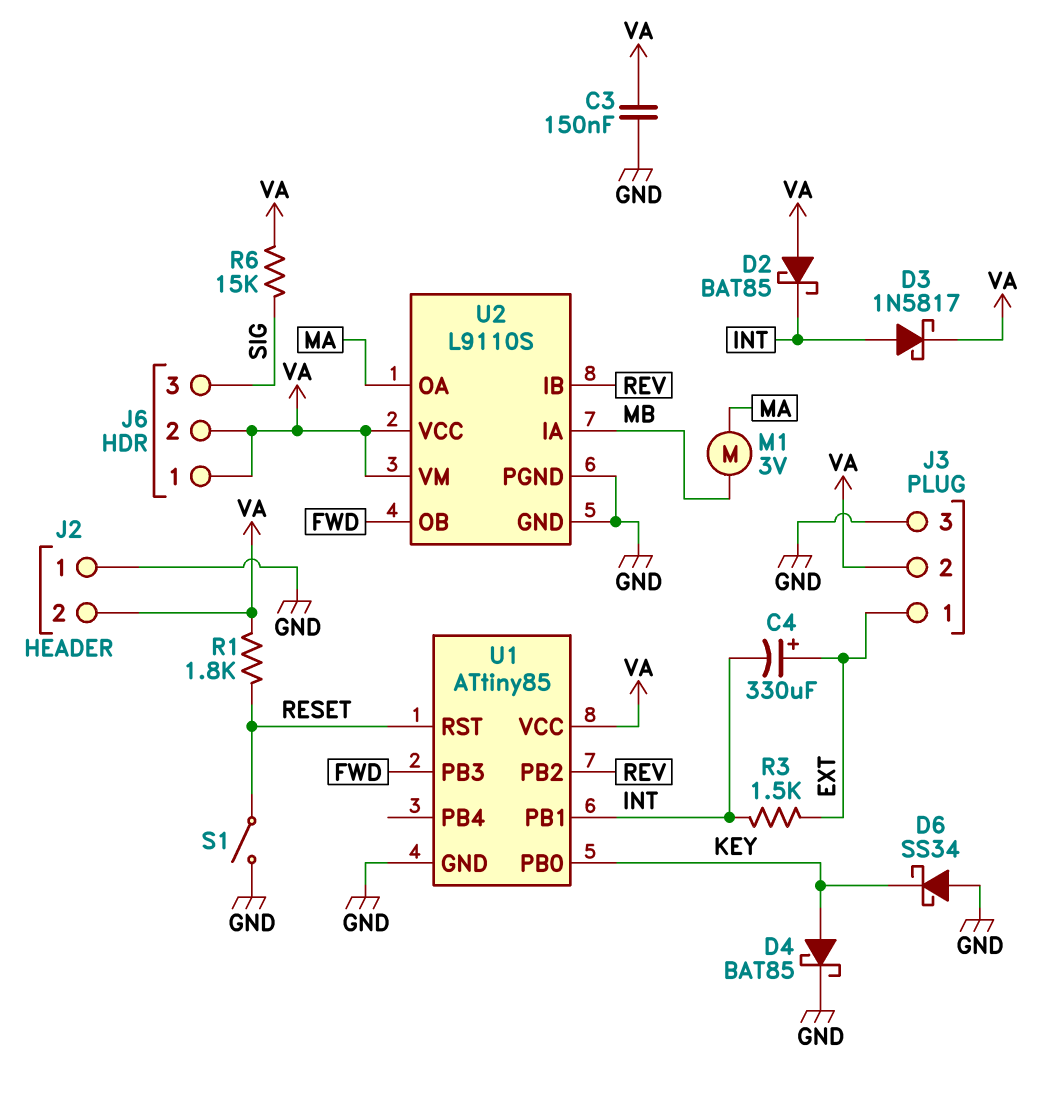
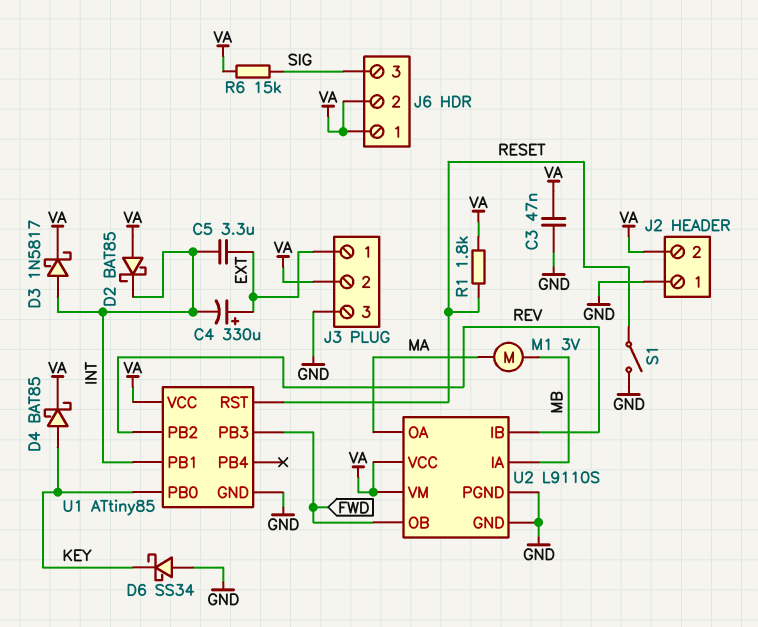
C3: 150nF (GND, VA) -> 47nF (GND, VA)
C5: none -> 3.3uF (EXT, INT)
D4: schottky BAT85 (A KEY, K GND) -> schottky BAT85 (A KEY, K VA)
R3: 1.5k (EXT, INT) -> none

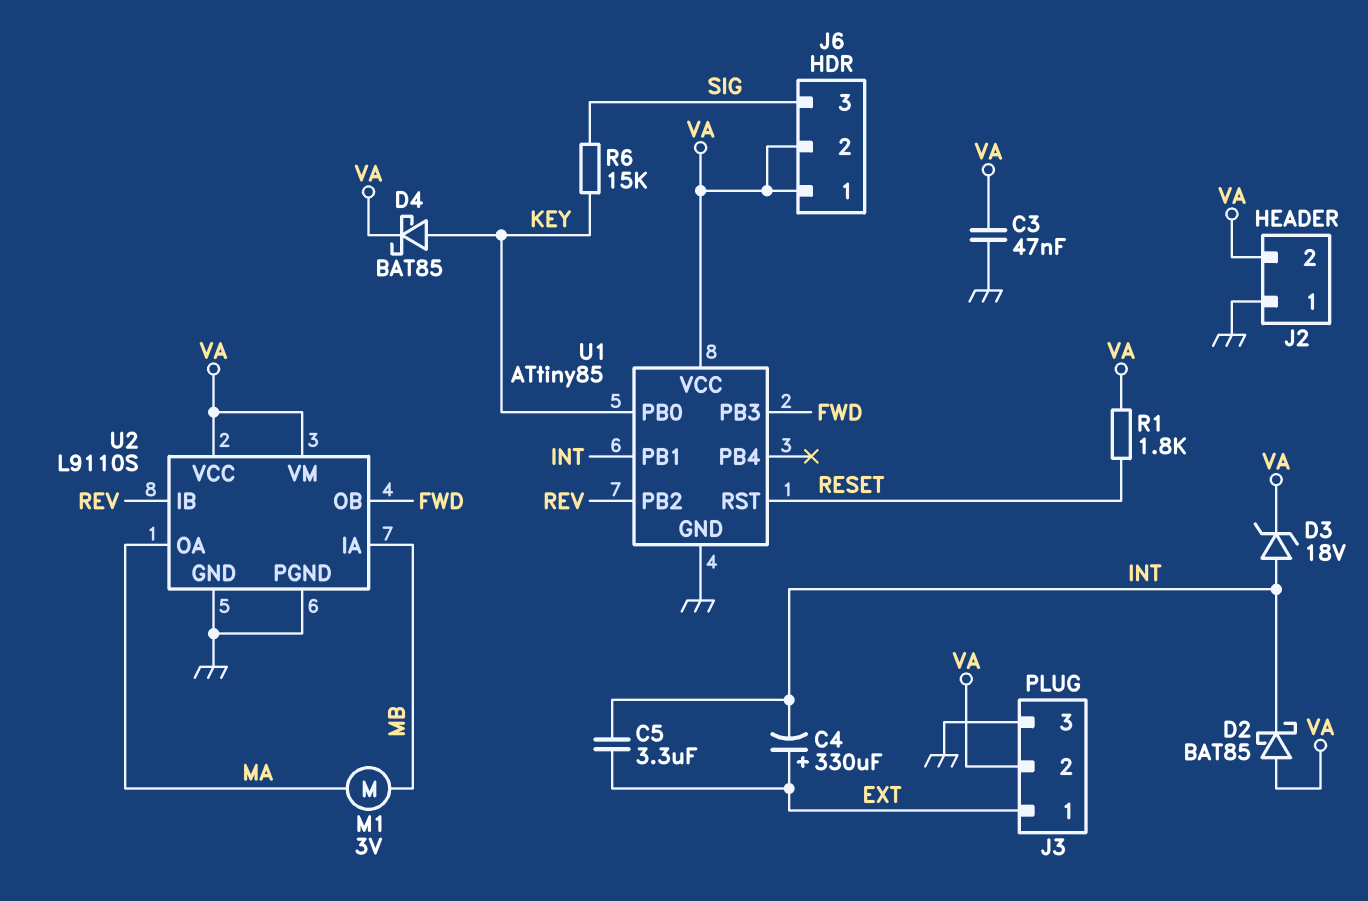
D3: schottky 1N5817 (A INT, K VA) -> zener 18V (A INT, K VA)
D6: schottky SS34 (A GND, K KEY) -> none
R6: 15k (SIG, VA) -> 15k (KEY, SIG)
S1: switch (GND, RESET) -> none

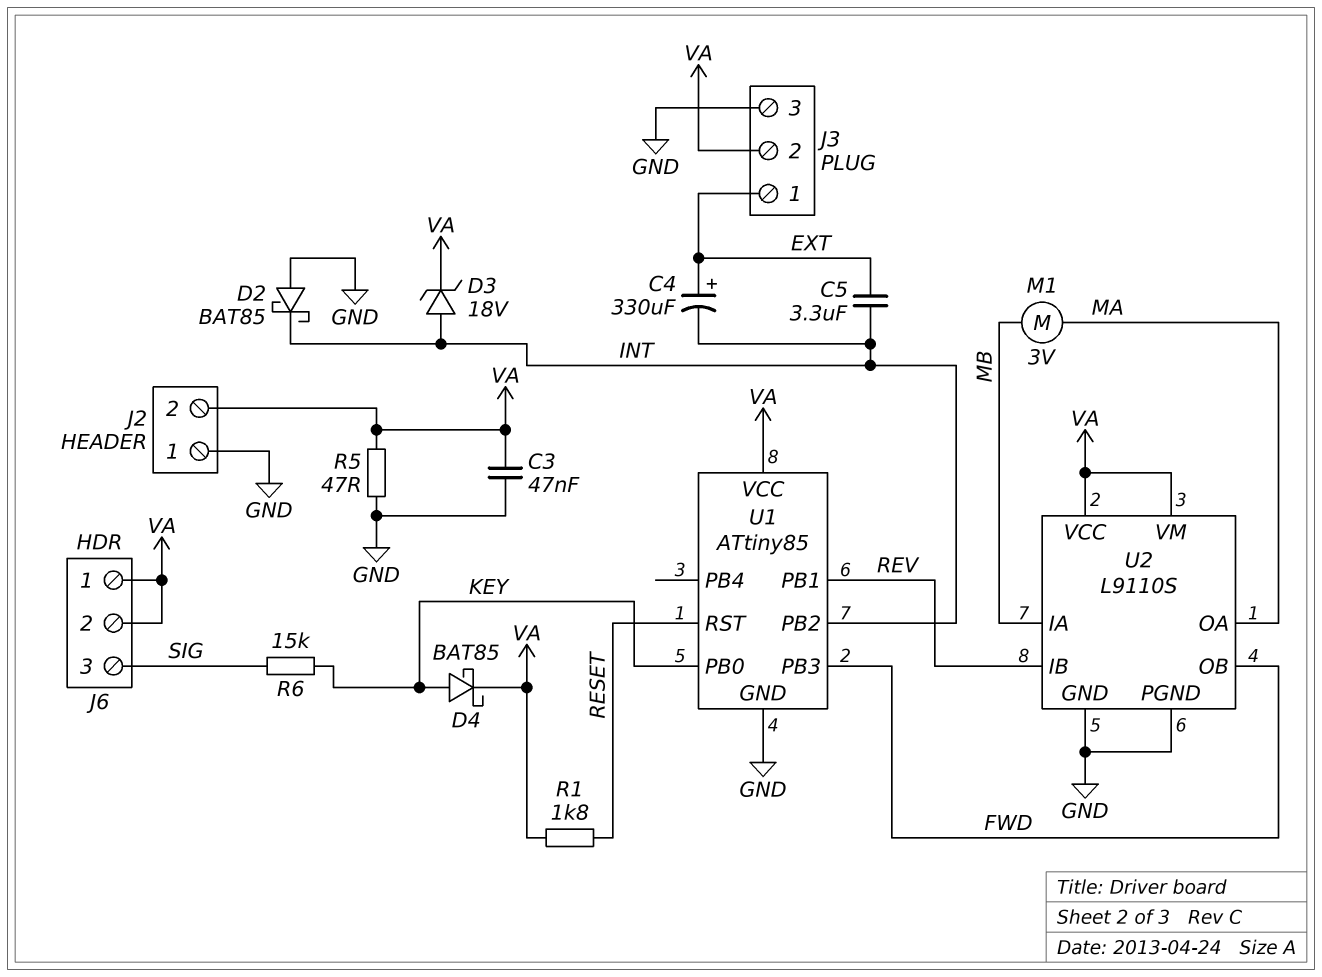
D2: schottky BAT85 (A VA, K INT) -> schottky BAT85 (A GND, K INT)
R5: none -> 47 (GND, VA)
U1 pin PB1: INT -> REV
U1 pin PB2: REV -> INT

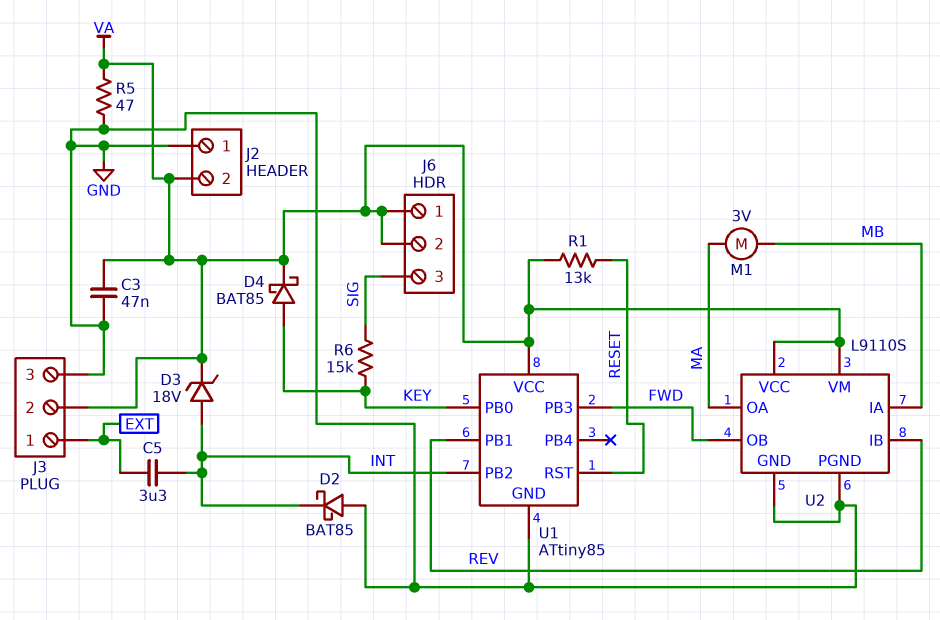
C4: 330uF (plus EXT, minus INT) -> none
R1: 1.8k (RESET, VA) -> 13k (RESET, VA)

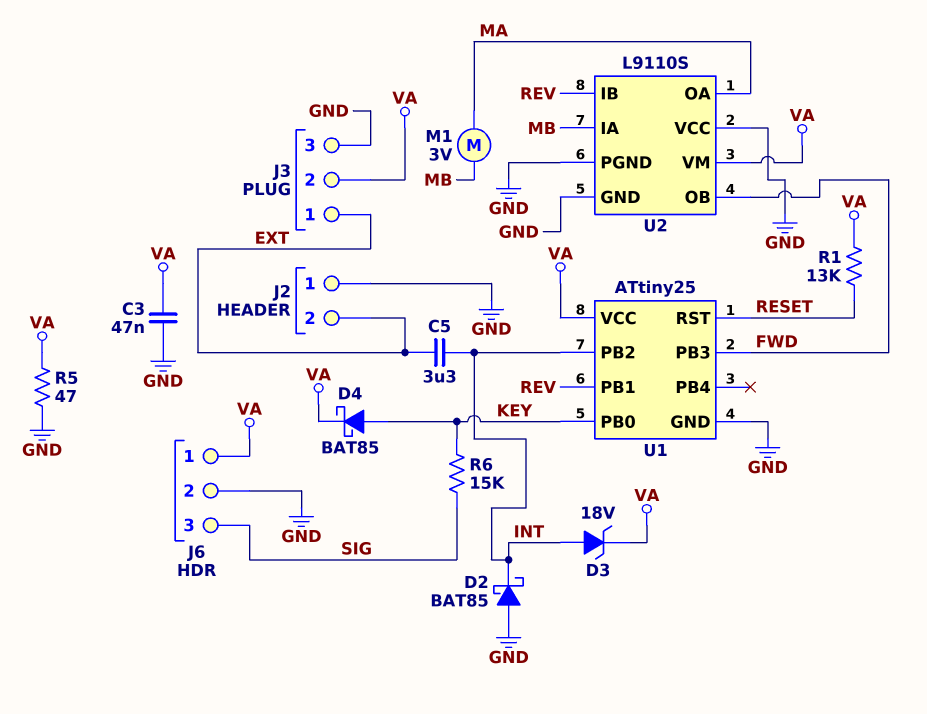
J2 pin 2: VA -> EXT
J6 pin 2: VA -> GND
U1: ATtiny85 -> ATtiny25
U2 pin VCC: VA -> GND

